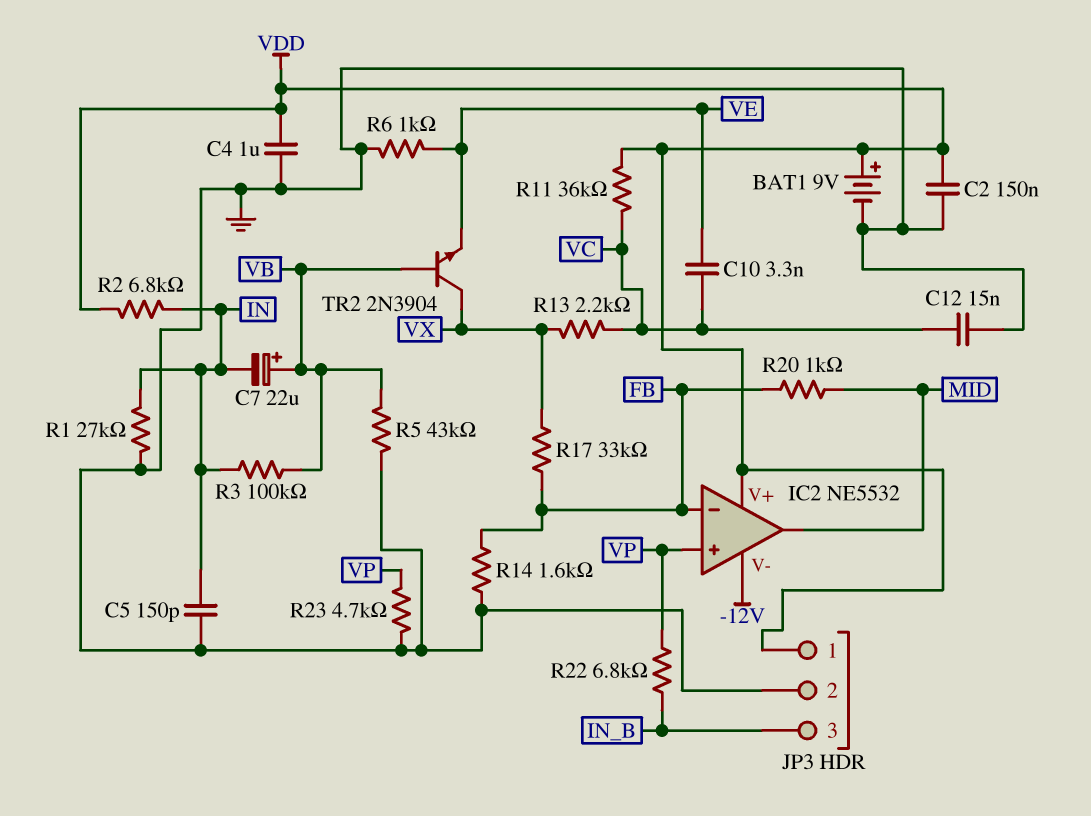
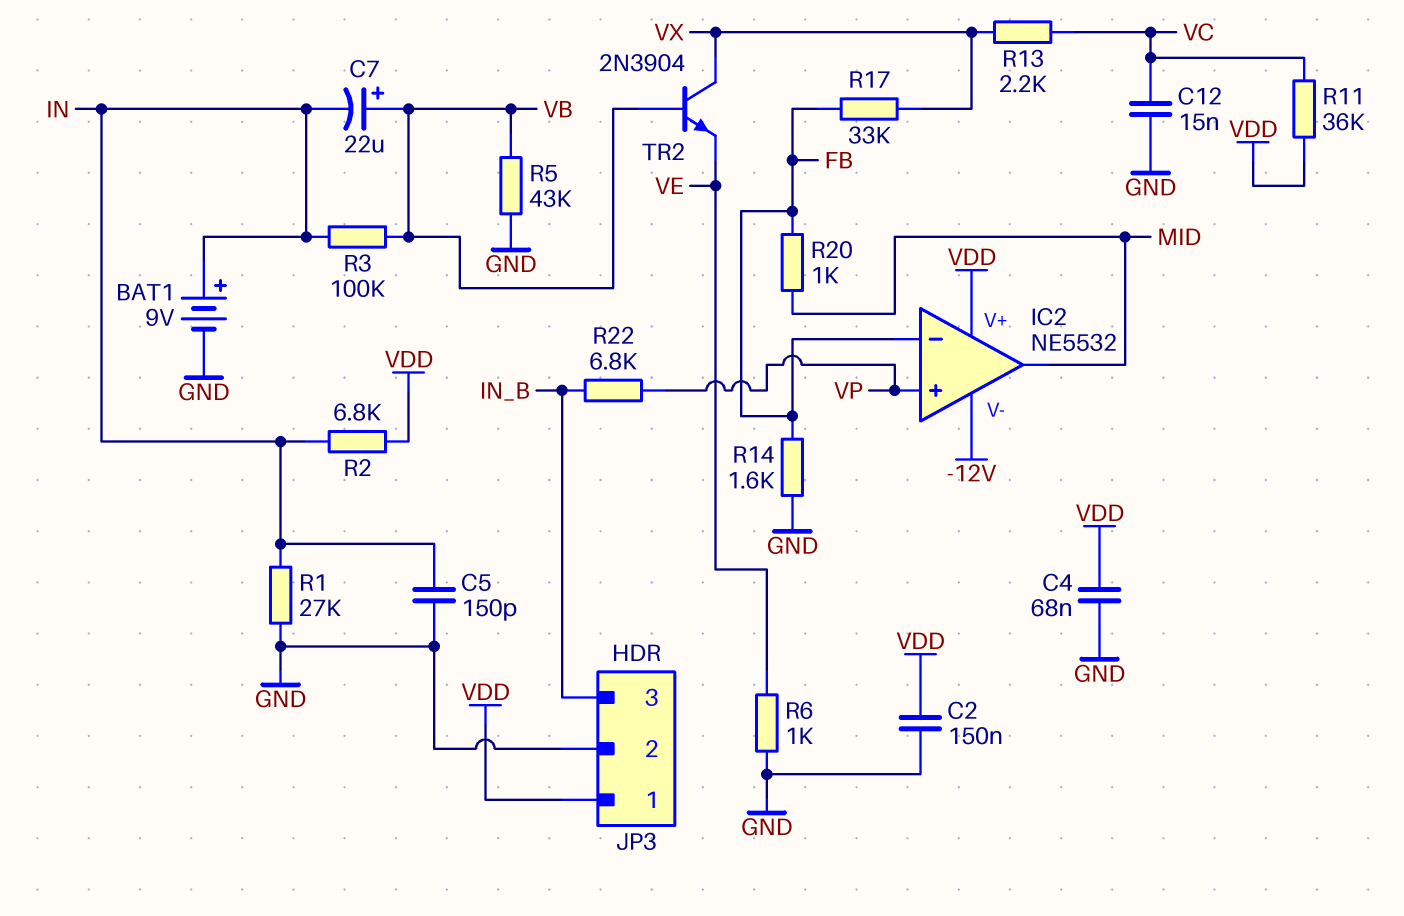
BAT1: 9V (plus VDD, minus GND) -> 9V (plus IN, minus GND)
C4: 1uF (GND, VDD) -> 68nF (GND, VDD)
C10: 3.3nF (VC, VE) -> none
R23: 4.7k (GND, VP) -> none

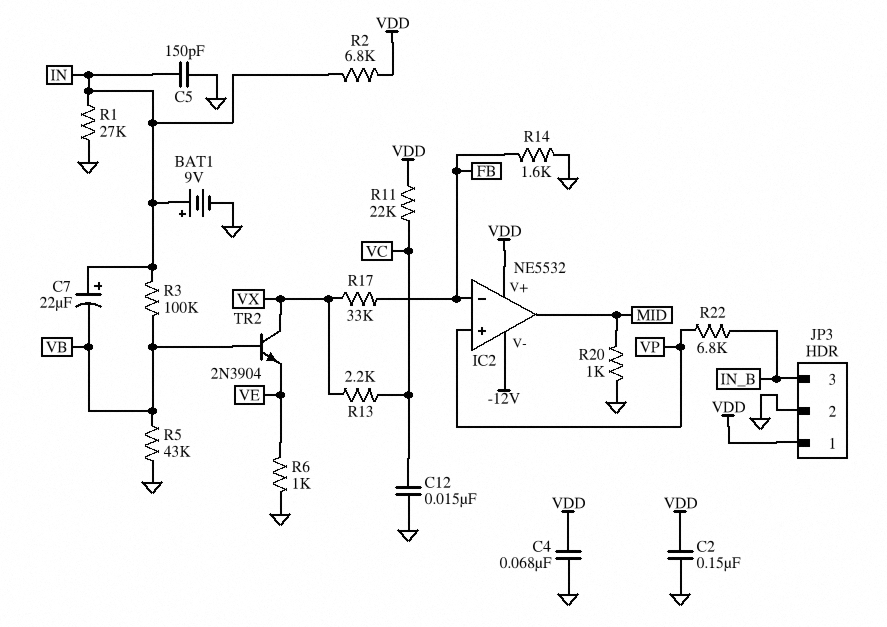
C7: 22uF (plus VB, minus IN) -> 22uF (plus IN, minus VB)
R11: 36k (VC, VDD) -> 22k (VC, VDD)
R20: 1k (FB, MID) -> 1k (GND, MID)

